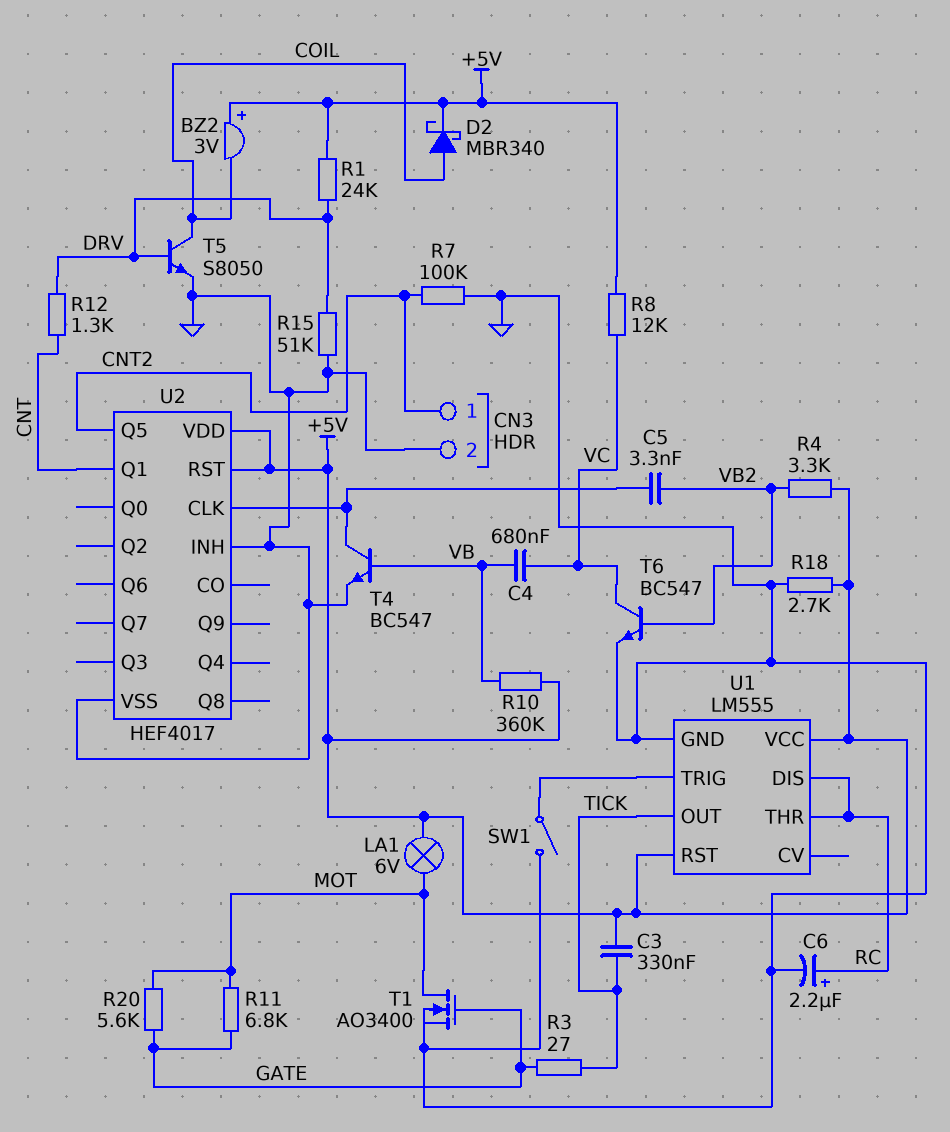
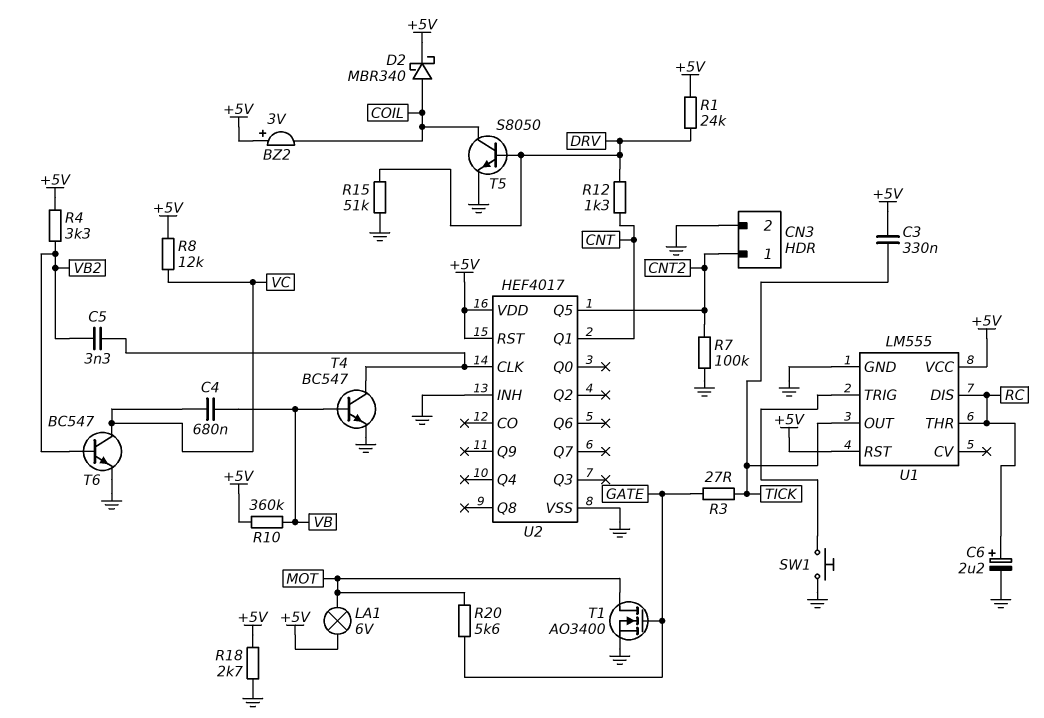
R11: 6.8k (GATE, MOT) -> none
SW1: switch (GND, U1/TRIG) -> button (GND, U1/TRIG)

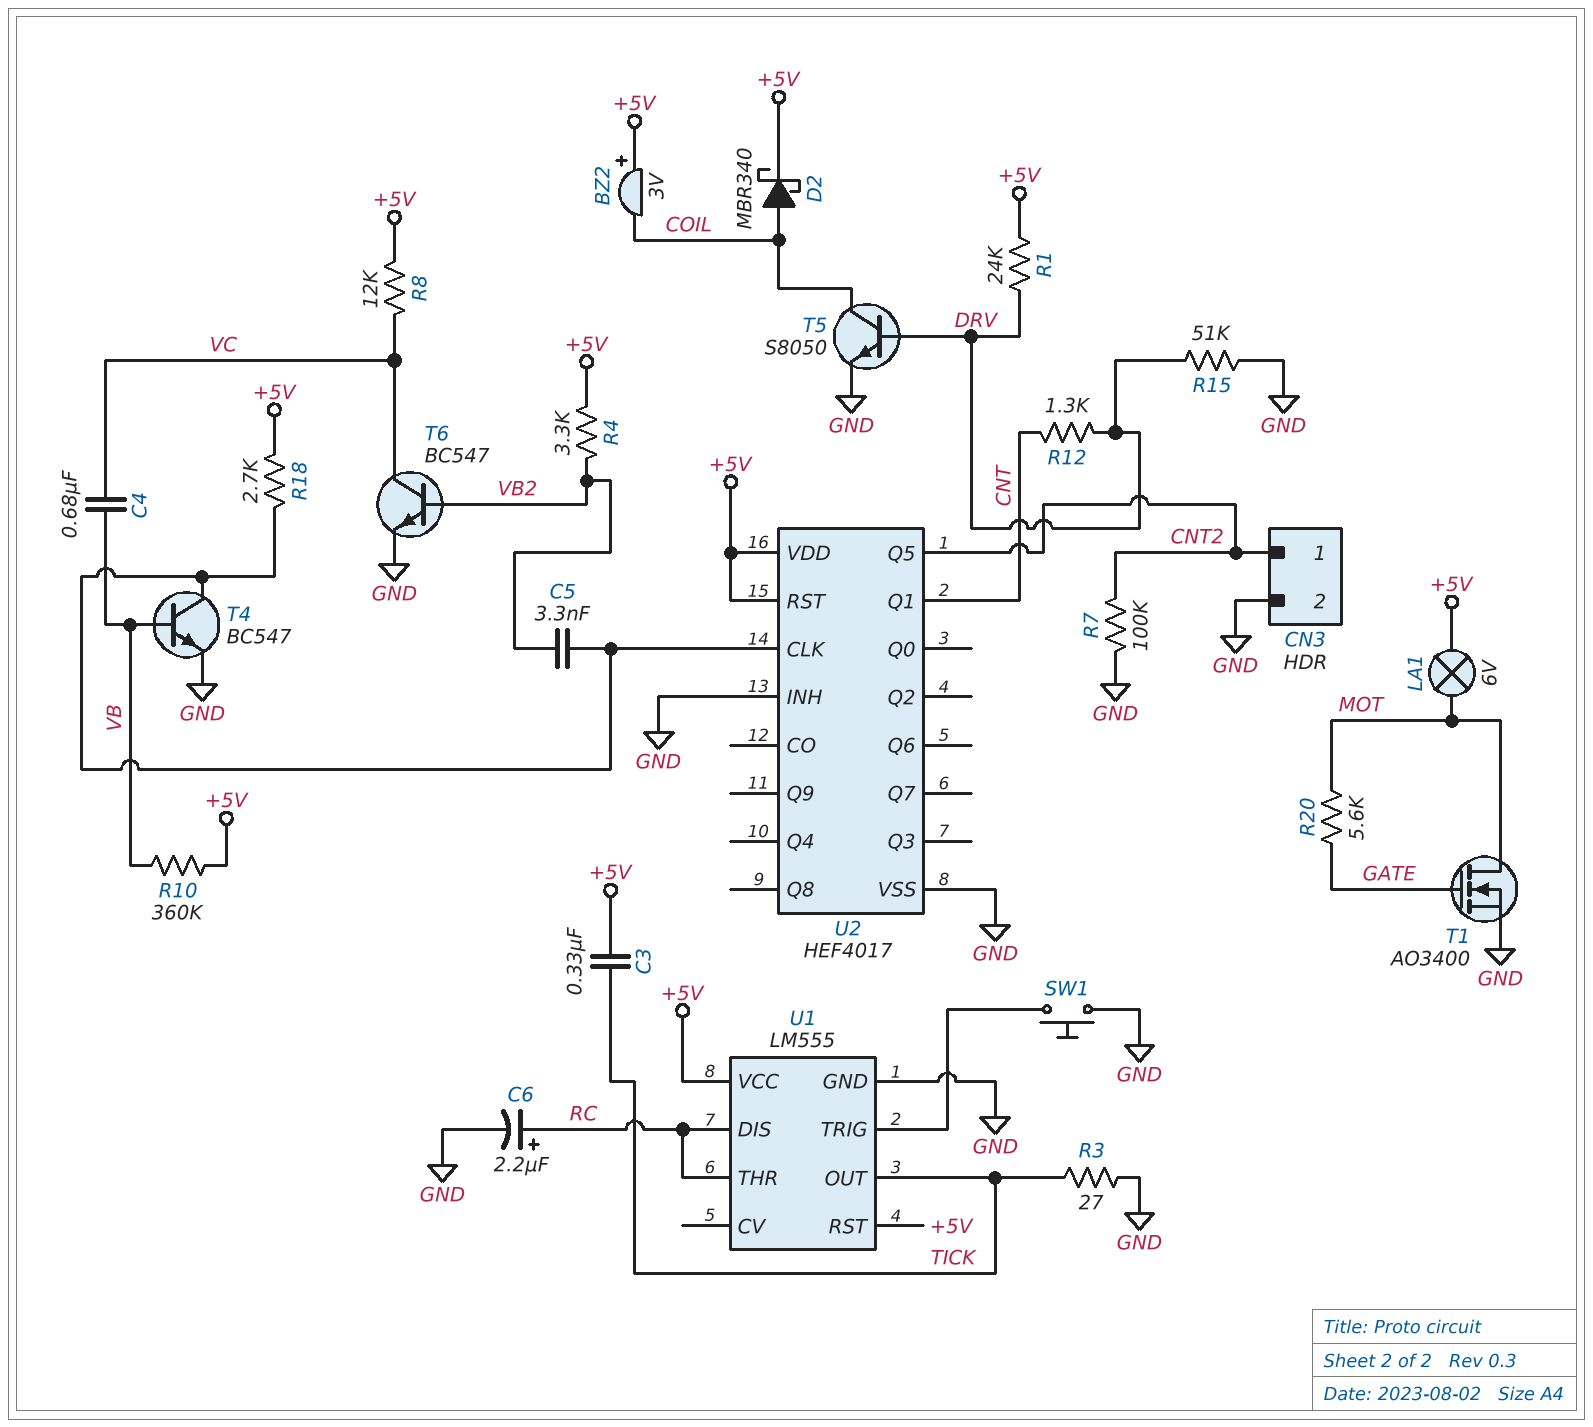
R3: 27 (GATE, TICK) -> 27 (GND, TICK)
R18: 2.7k (+5V, GND) -> 2.7k (+5V, U2/CLK)

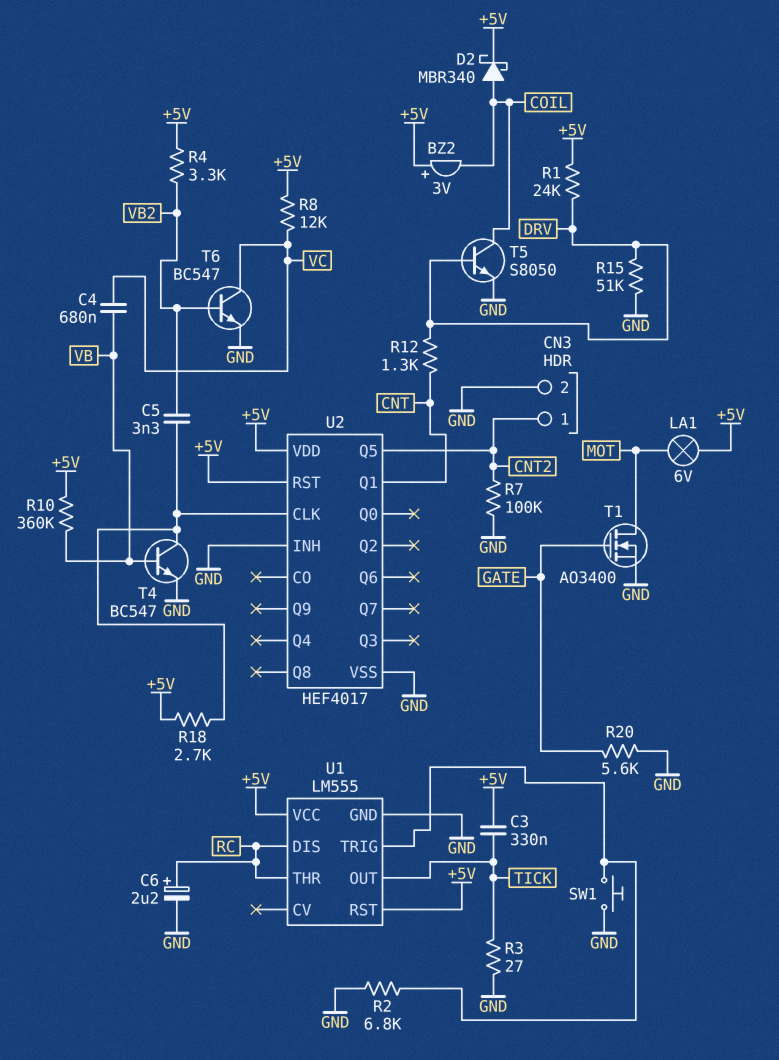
R2: none -> 6.8k (GND, U1/TRIG)
R20: 5.6k (GATE, MOT) -> 5.6k (GATE, GND)

